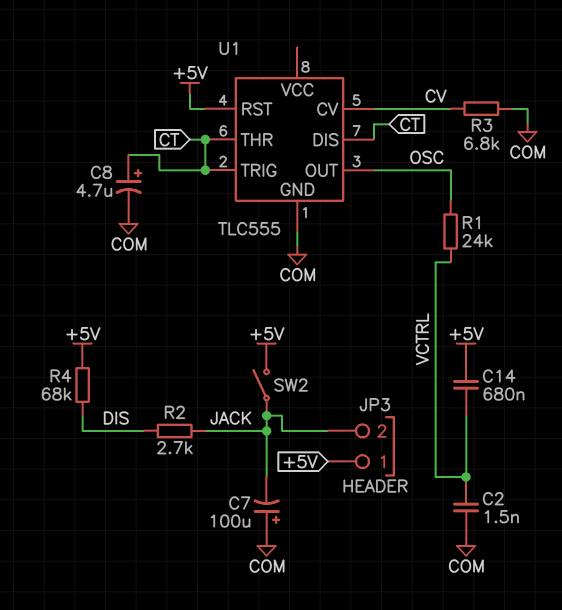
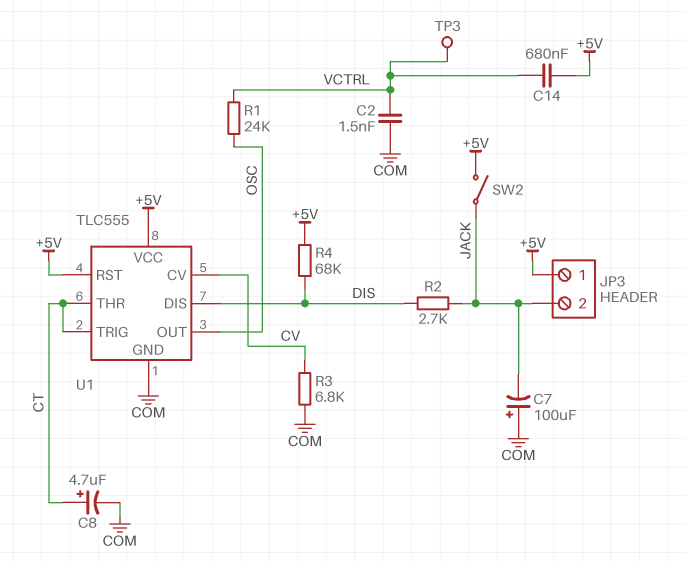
TP3: none -> test point (VCTRL)
U1 pin DIS: CT -> DIS
U1 pin VCC: none -> +5V

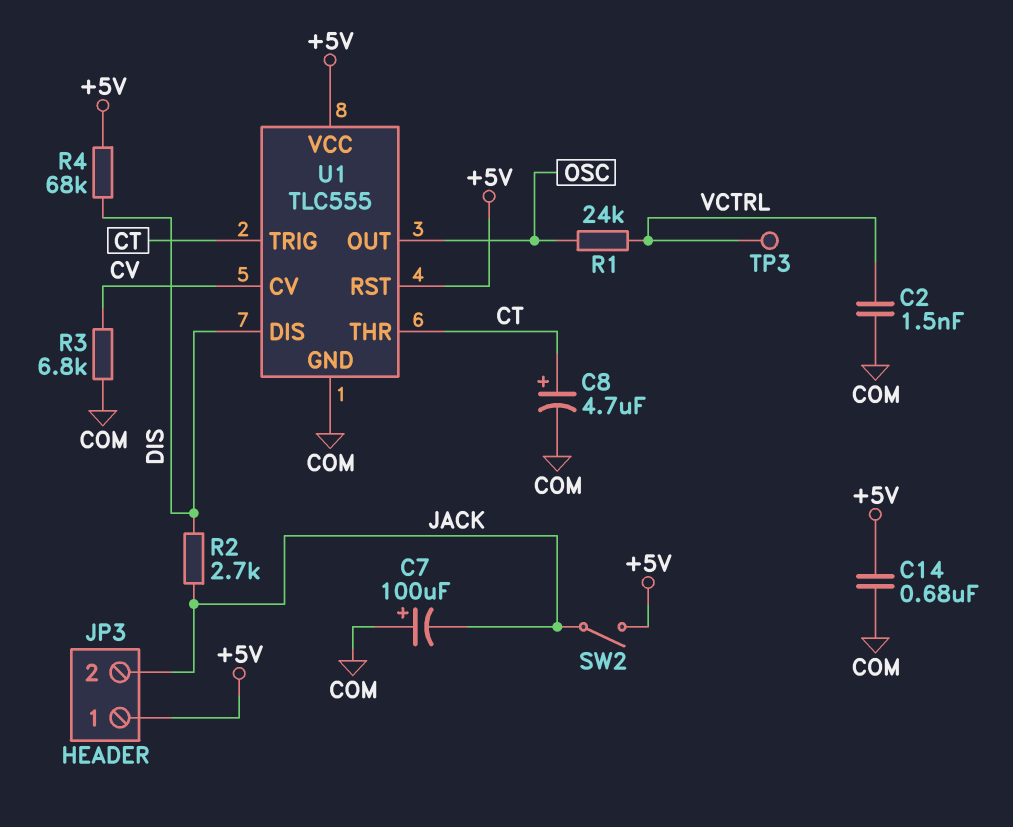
C14: 680nF (+5V, VCTRL) -> 680nF (+5V, COM)

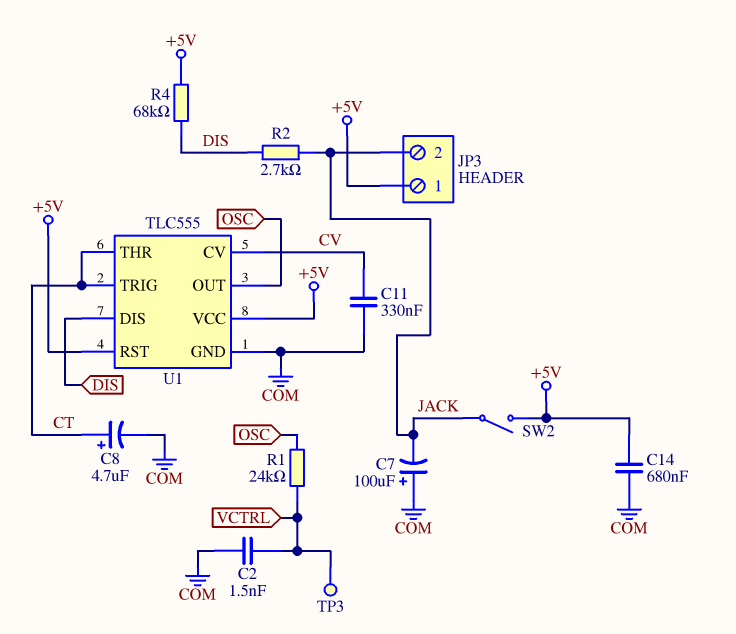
C11: none -> 330nF (COM, CV)
R3: 6.8k (COM, CV) -> none

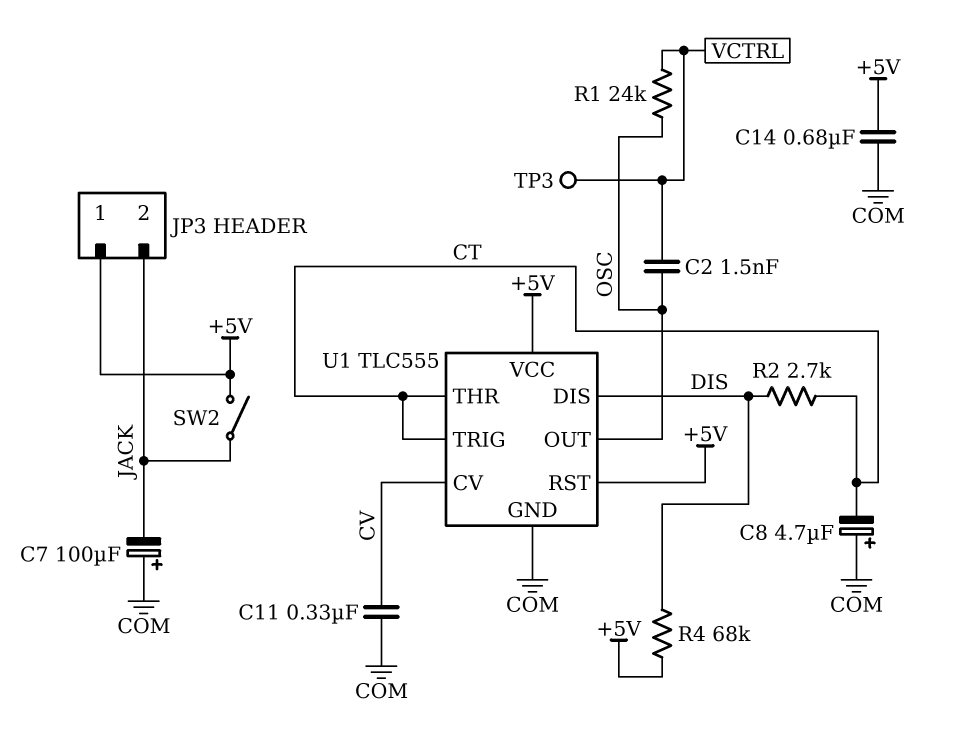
C2: 1.5nF (COM, VCTRL) -> 1.5nF (OSC, VCTRL)
C8: 4.7uF (plus CT, minus COM) -> 4.7uF (plus COM, minus CT)
R2: 2.7k (DIS, JACK) -> 2.7k (CT, DIS)

